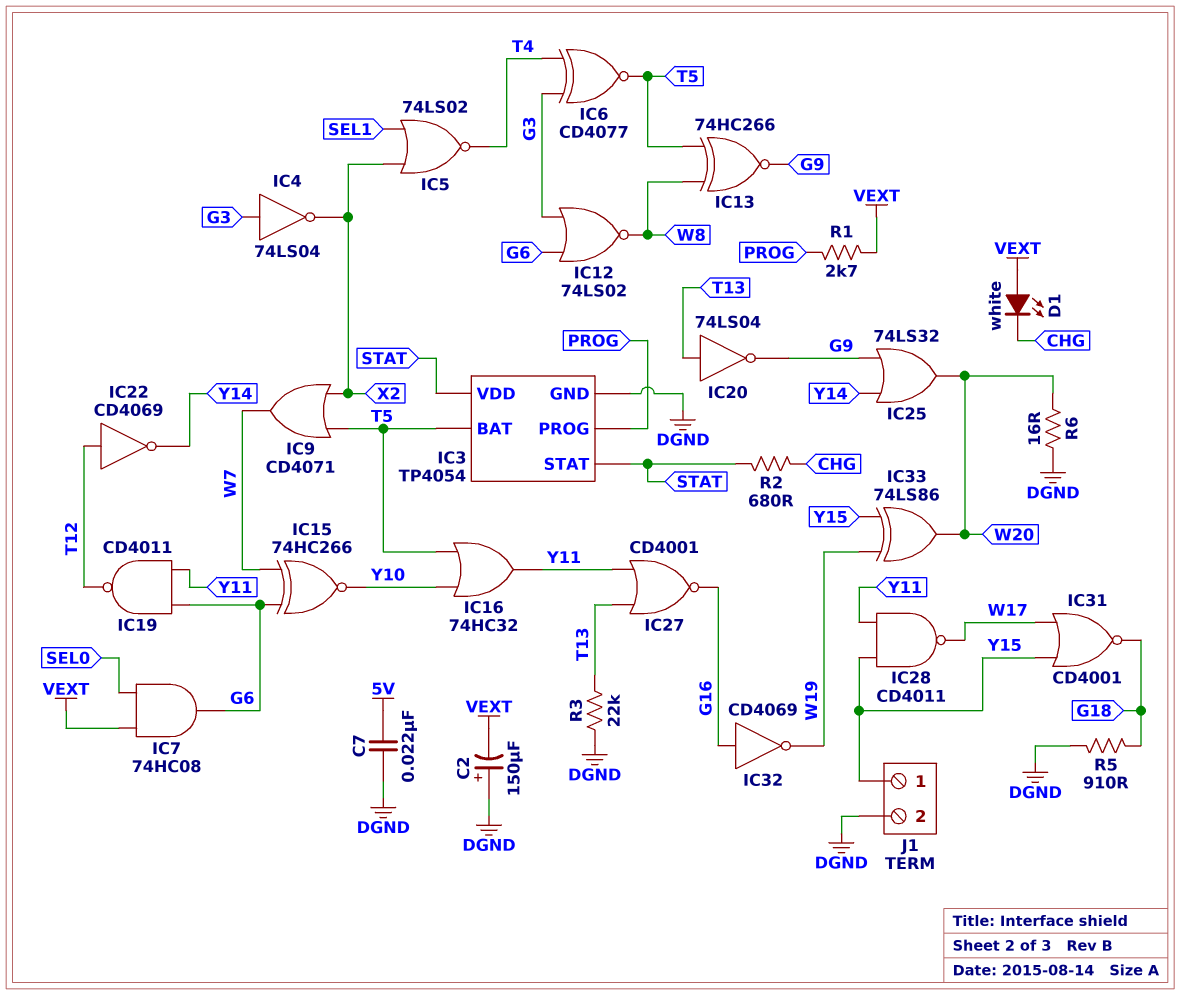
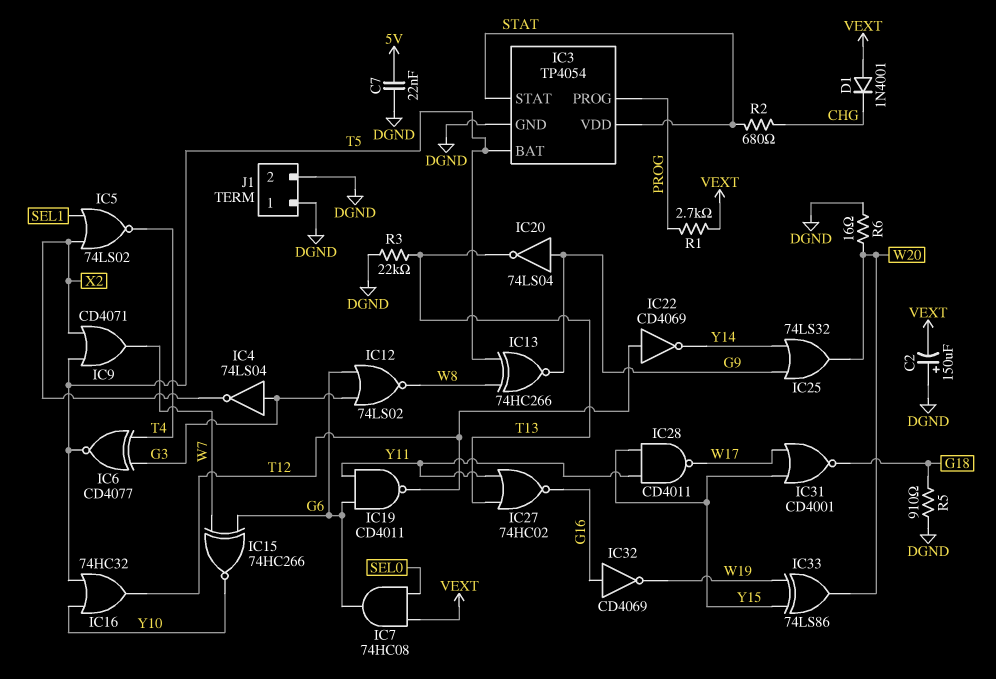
D1: LED white (A VEXT, K CHG) -> diode 1N4001 (A VEXT, K CHG)
IC16: OR 74HC32 (in T5, in Y10, out Y11) -> OR 74HC32 (in T5, in Y10, out T12)
IC20: NOT 74LS04 (in T13, out G9) -> NOT 74LS04 (in G9, out T13)
IC27: NOR CD4001 (in T13, in Y11, out G16) -> NOR 74HC02 (in T13, in Y11, out G16)
J1 pin 1: Y15 -> DGND

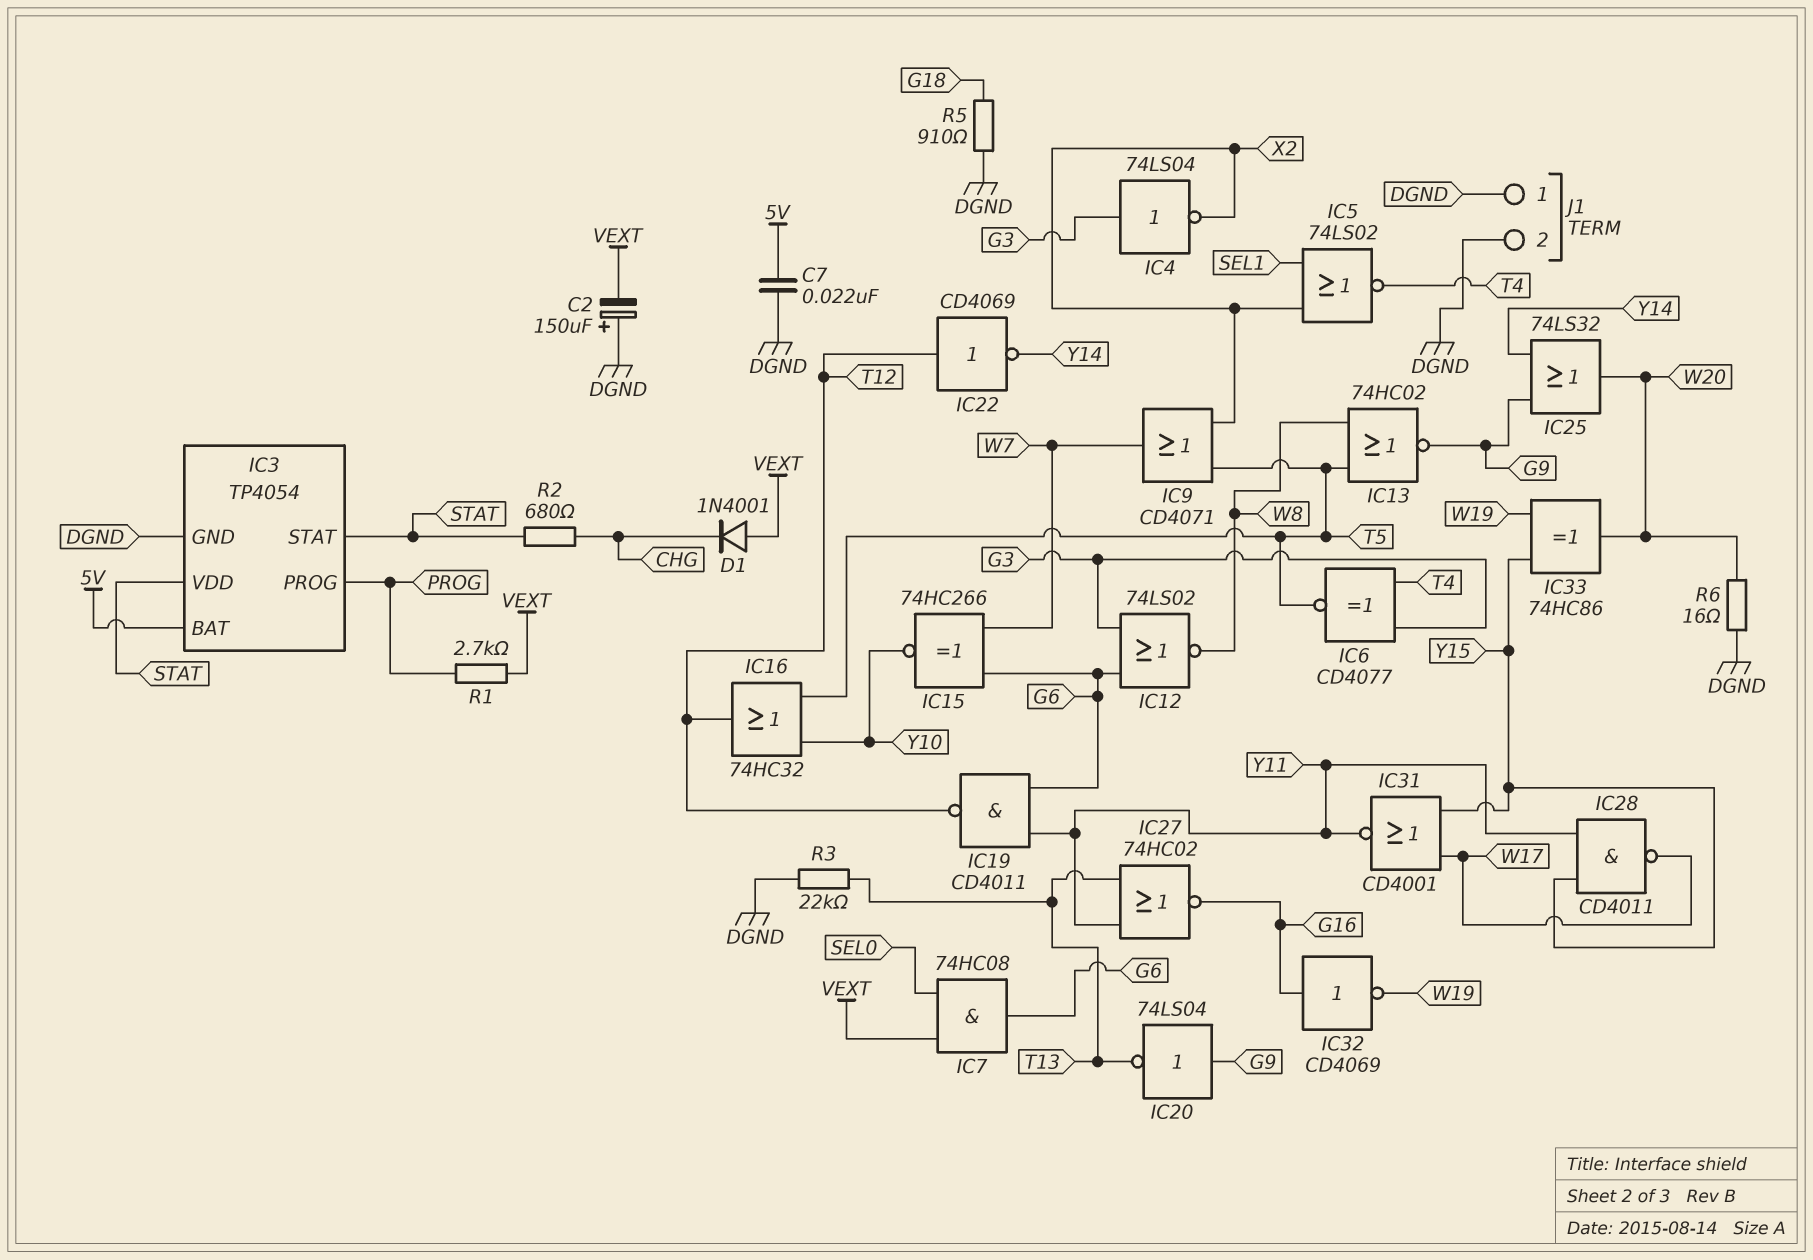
IC3 pin BAT: T5 -> 5V
IC13: XNOR 74HC266 (in T5, in W8, out G9) -> NOR 74HC02 (in T5, in W8, out G9)
IC31: NOR CD4001 (in W17, in Y15, out G18) -> NOR CD4001 (in W17, in Y15, out Y11)
IC33: XOR 74LS86 (in W19, in Y15, out W20) -> XOR 74HC86 (in W19, in Y15, out W20)

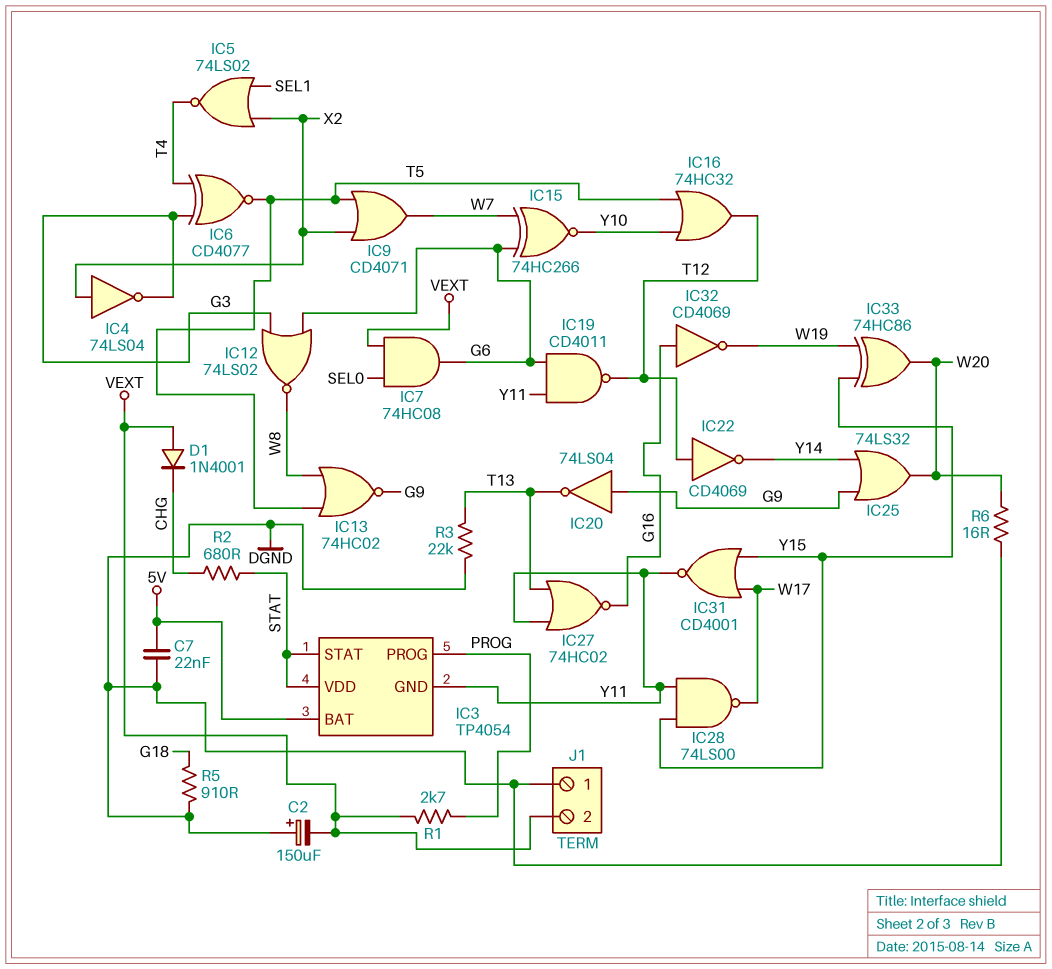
IC3 pin GND: DGND -> Y11
IC4: NOT 74LS04 (in G3, out X2) -> NOT 74LS04 (in X2, out G3)
IC28: NAND CD4011 (in Y11, in Y15, out W17) -> NAND 74LS00 (in Y11, in Y15, out W17)
J1 pin 2: DGND -> VEXT

